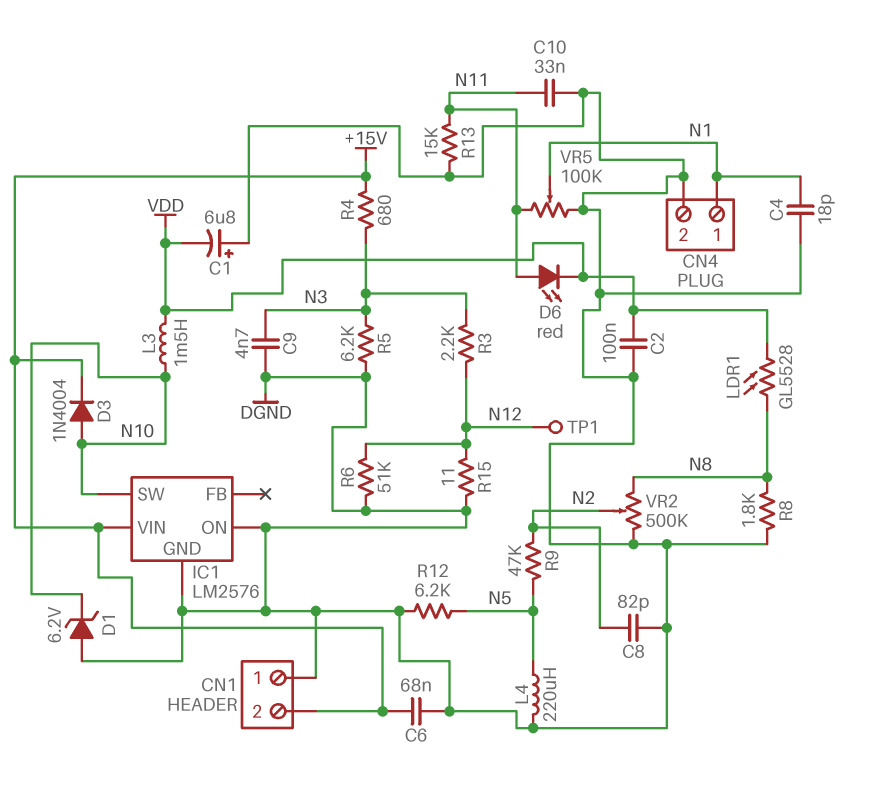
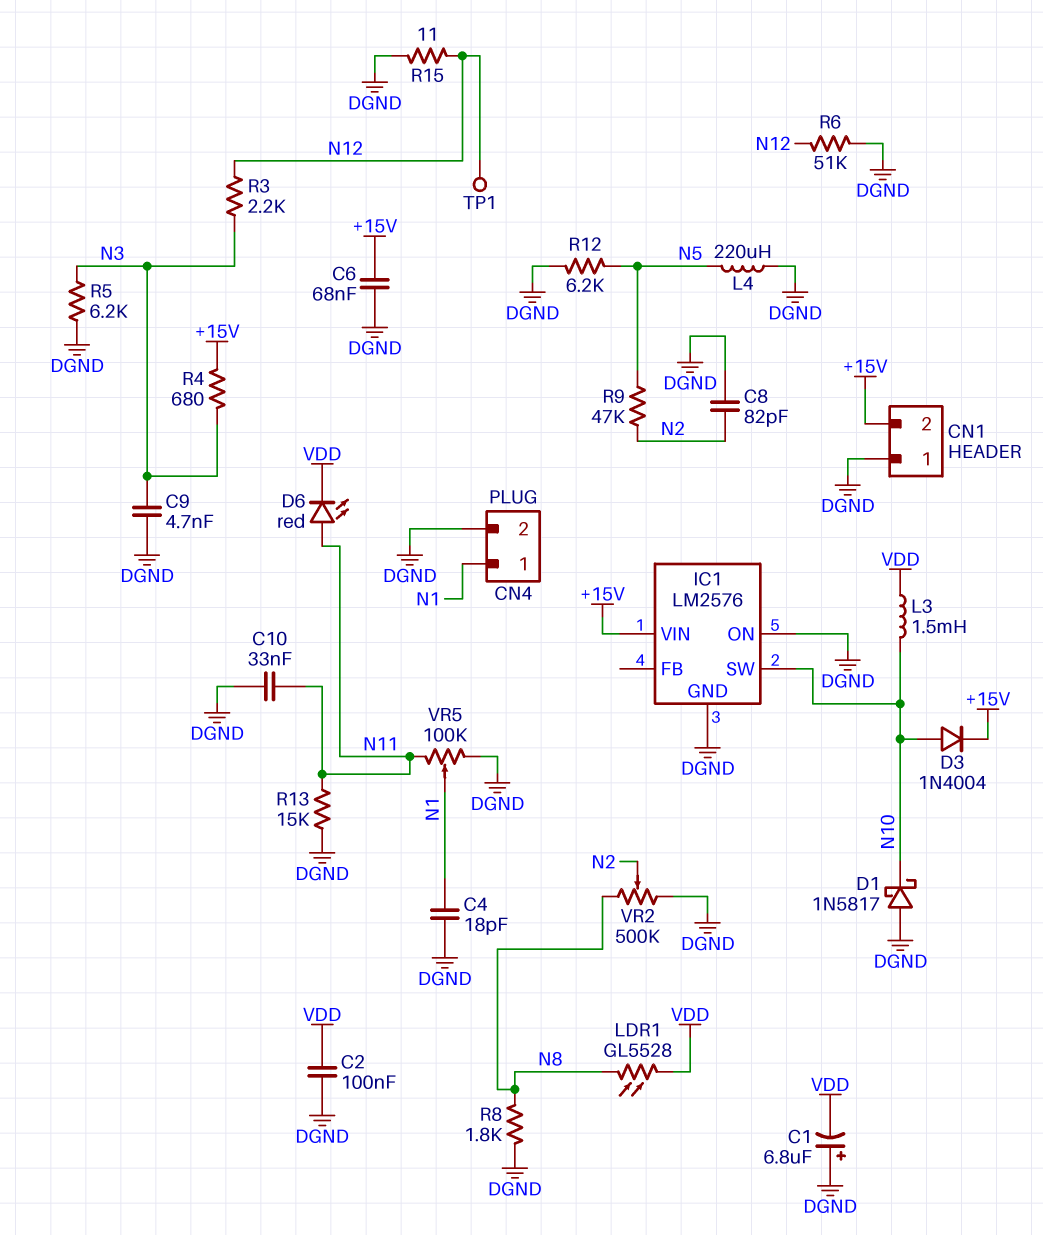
D1: zener 6.2V (A DGND, K N10) -> schottky 1N5817 (A DGND, K N10)

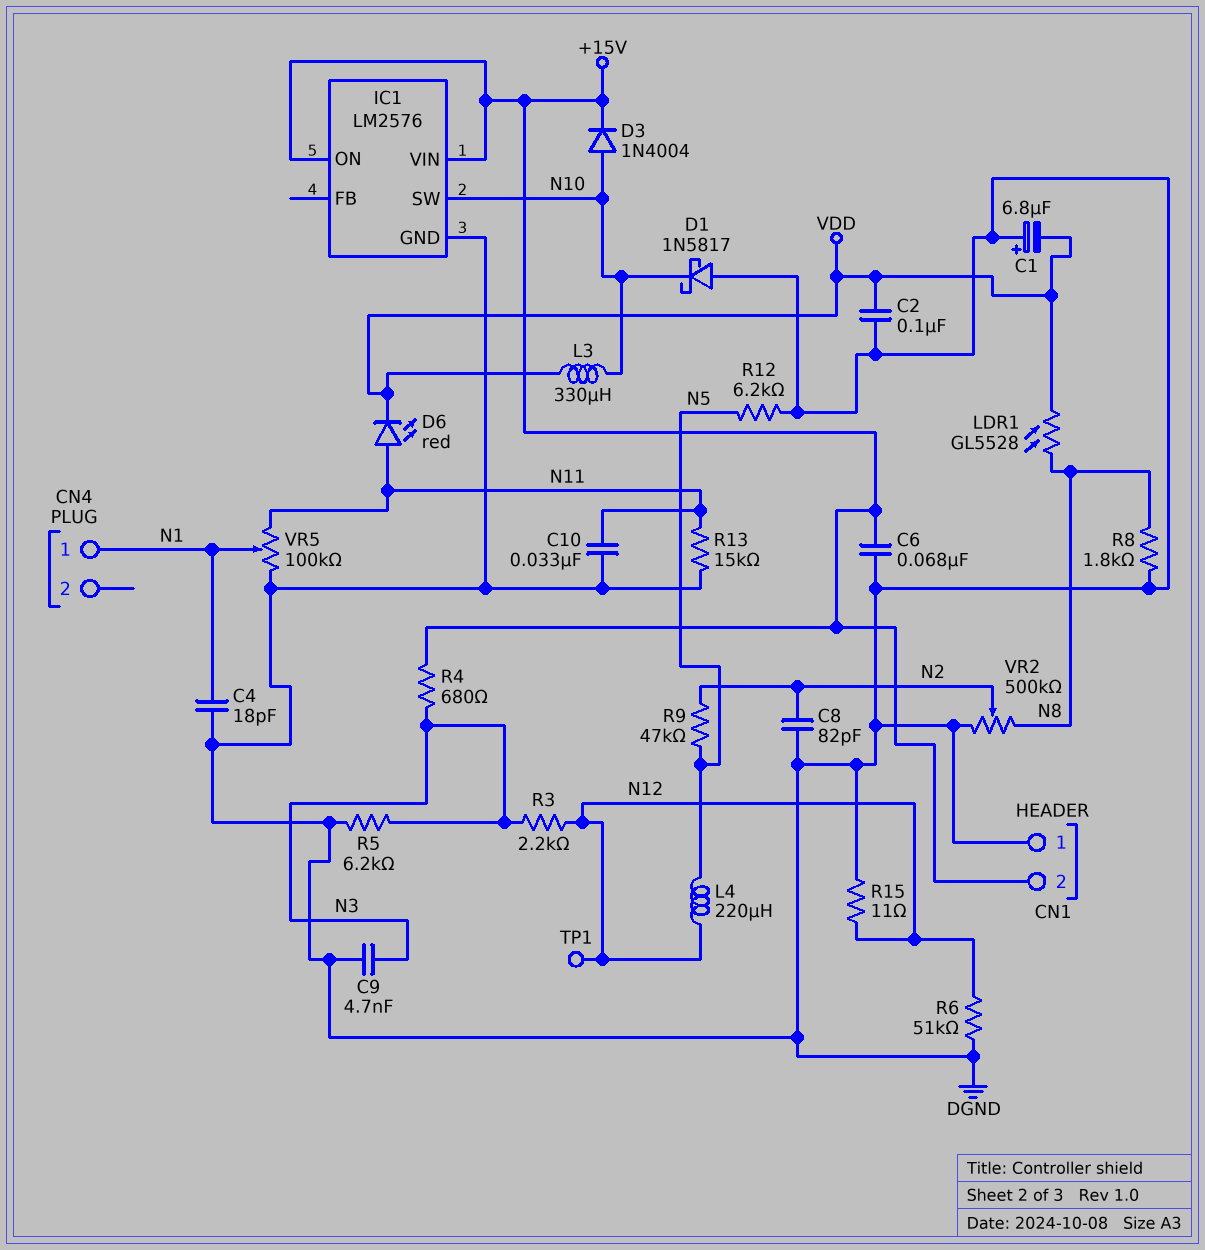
CN4 pin 2: DGND -> none
IC1 pin ON: DGND -> +15V
L3: 1.5mH (N10, VDD) -> 330uH (N10, VDD)
L4: 220uH (DGND, N5) -> 220uH (N5, N12)

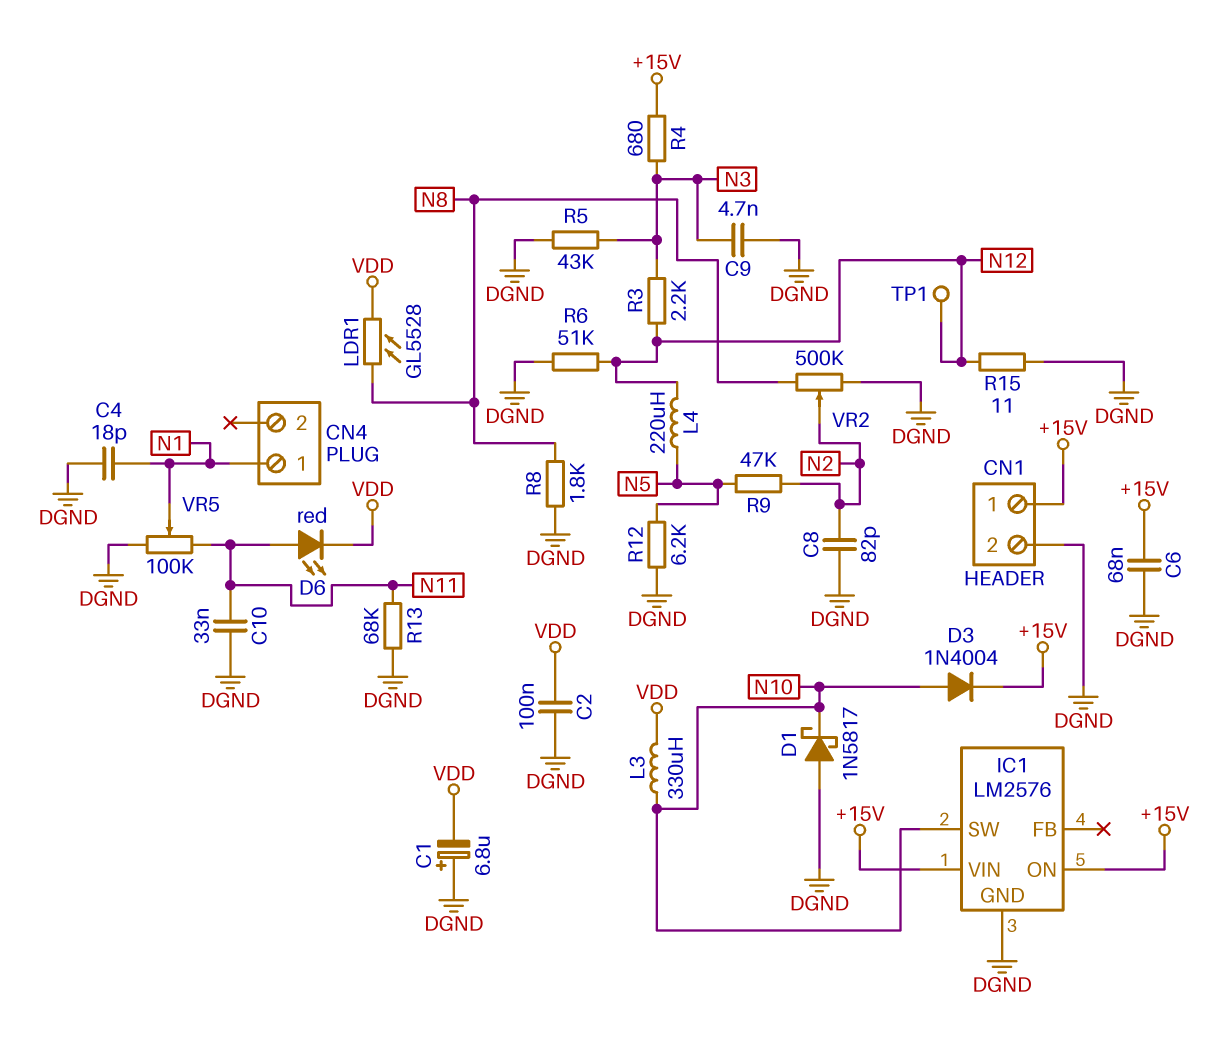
CN1 pin 1: DGND -> +15V
CN1 pin 2: +15V -> DGND
R5: 6.2k (DGND, N3) -> 43k (DGND, N3)
R13: 15k (DGND, N11) -> 68k (DGND, N11)

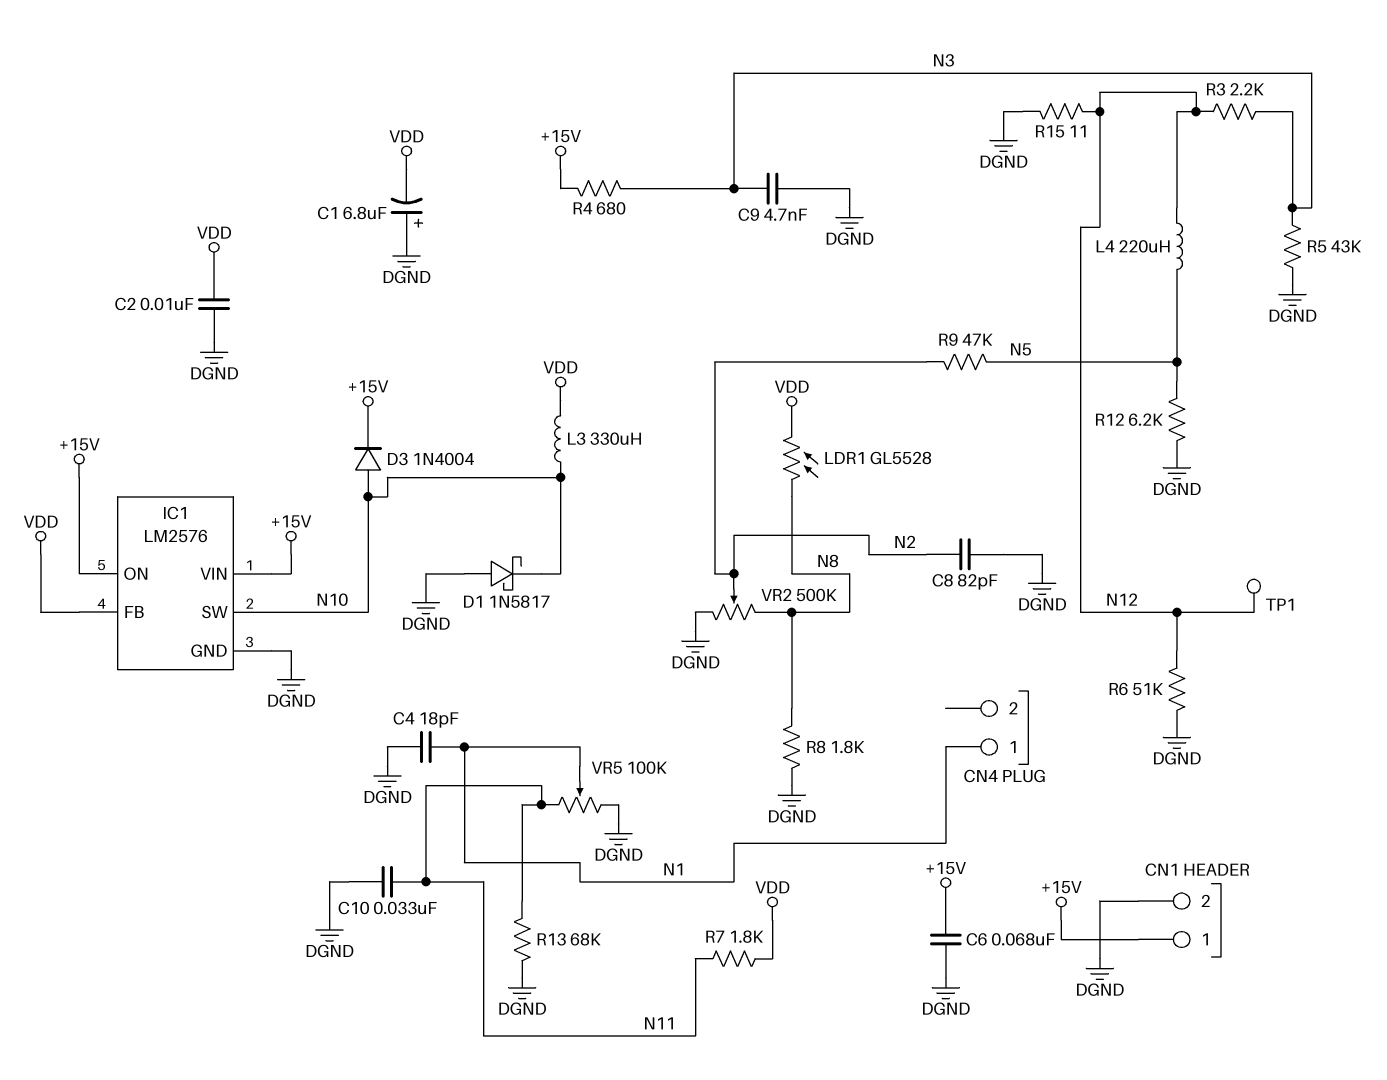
C2: 100nF (DGND, VDD) -> 10nF (DGND, VDD)
D6: LED red (A N11, K VDD) -> none
IC1 pin FB: none -> VDD
R7: none -> 1.8k (N11, VDD)

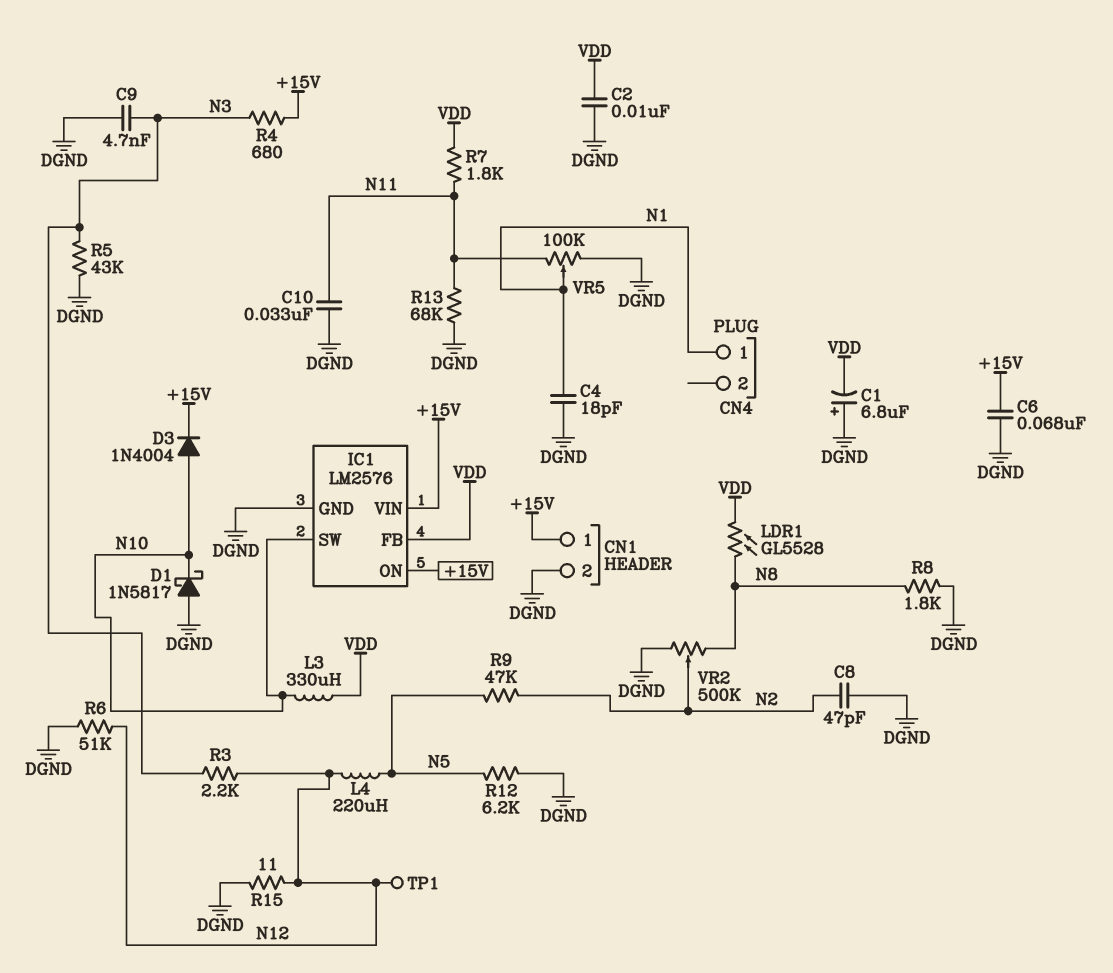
C8: 82pF (DGND, N2) -> 47pF (DGND, N2)

